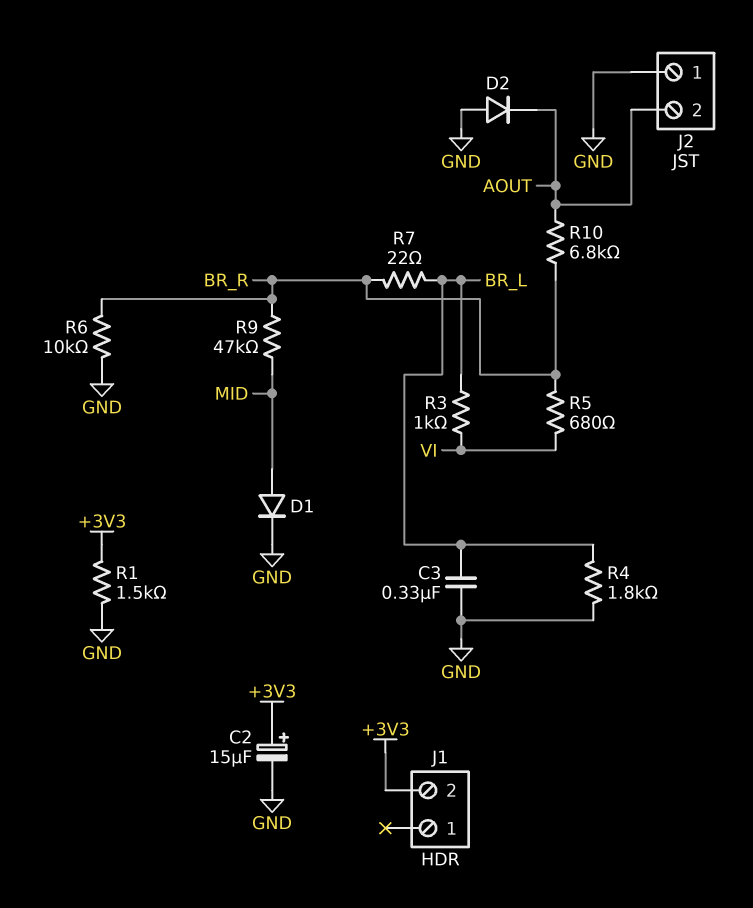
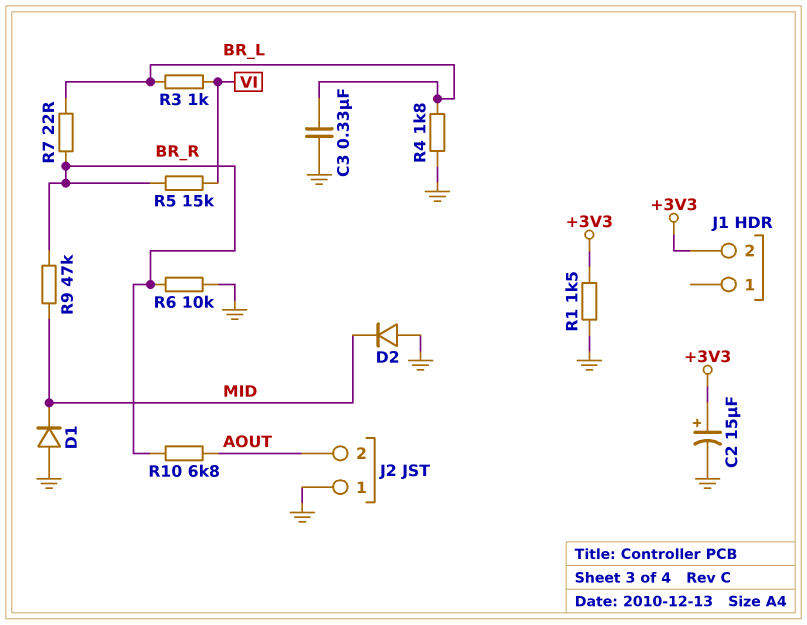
D1: diode (A MID, K GND) -> diode (A GND, K MID)
D2: diode (A GND, K AOUT) -> diode (A GND, K MID)
R5: 680 (BR_R, VI) -> 15k (BR_R, VI)

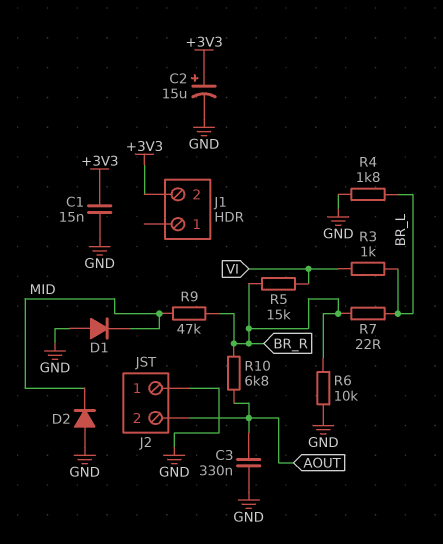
C1: none -> 15nF (+3V3, GND)
C3: 330nF (BR_L, GND) -> 330nF (AOUT, GND)
R1: 1.5k (+3V3, GND) -> none

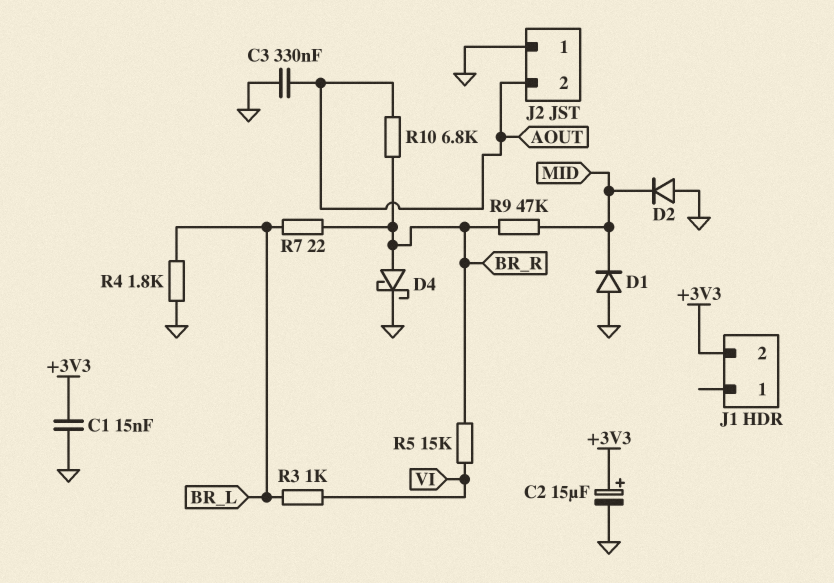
D4: none -> schottky (A BR_R, K GND)
R6: 10k (BR_R, GND) -> none

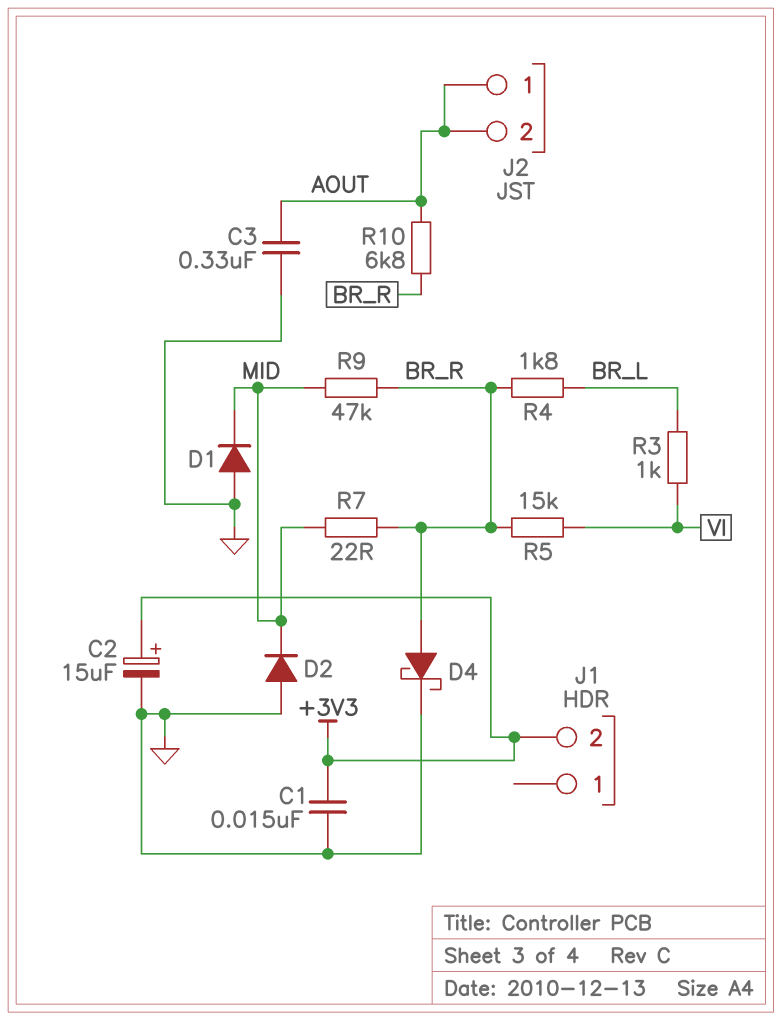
J2 pin 1: GND -> AOUT
R4: 1.8k (BR_L, GND) -> 1.8k (BR_L, BR_R)
R7: 22 (BR_L, BR_R) -> 22 (BR_R, MID)

